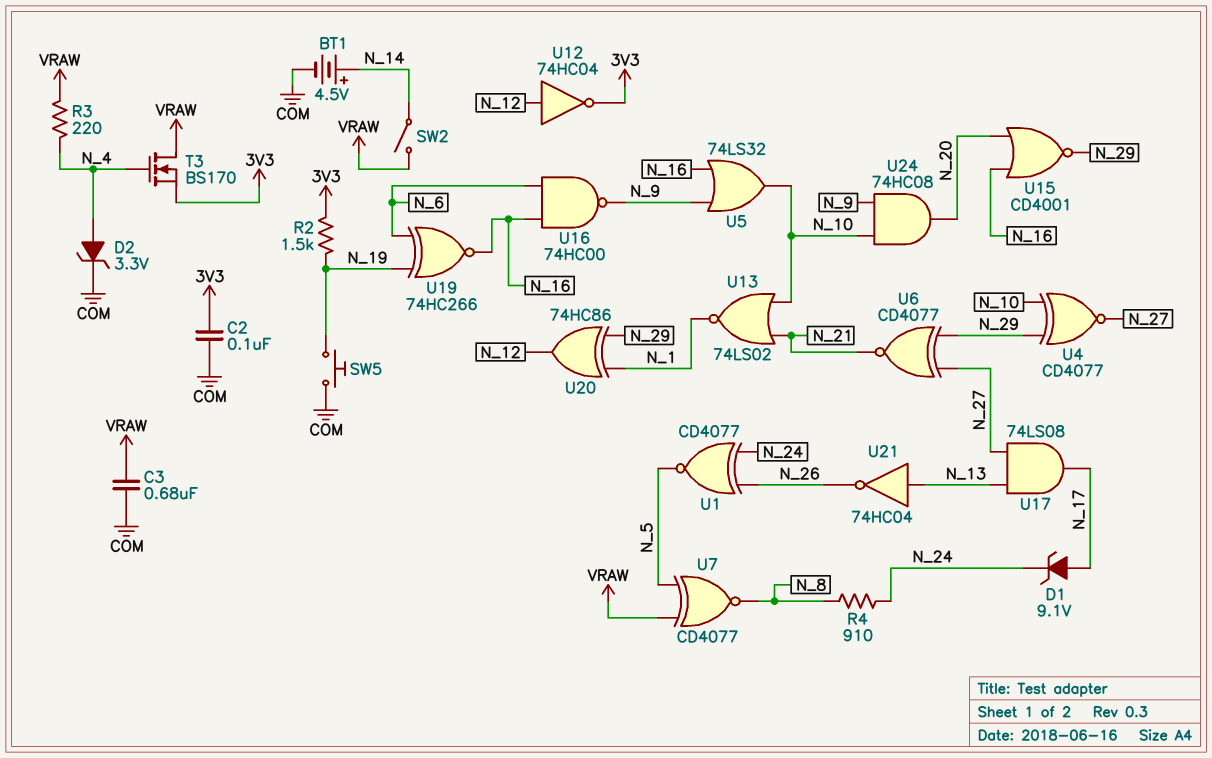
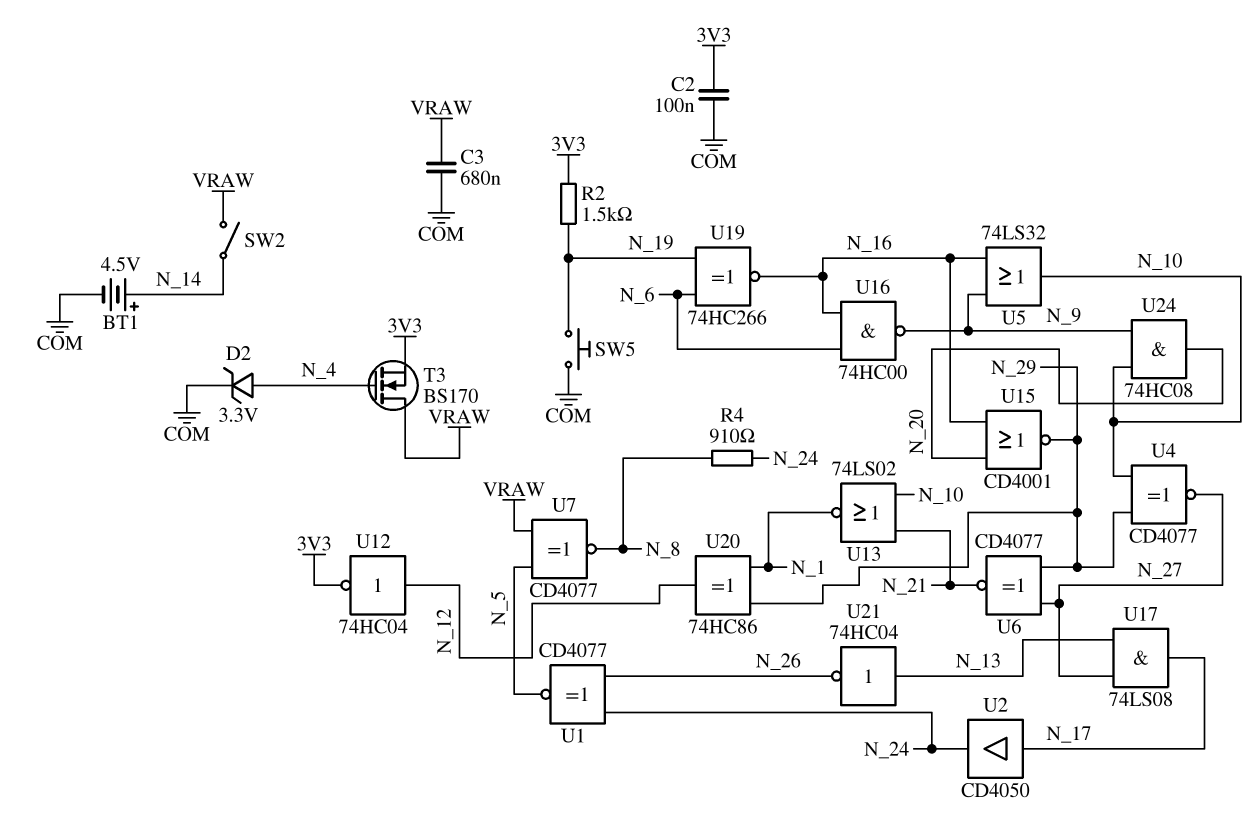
D1: zener 9.1V (A N_17, K N_24) -> none
R3: 220 (N_4, VRAW) -> none
U2: none -> buffer CD4050 (in N_17, out N_24)

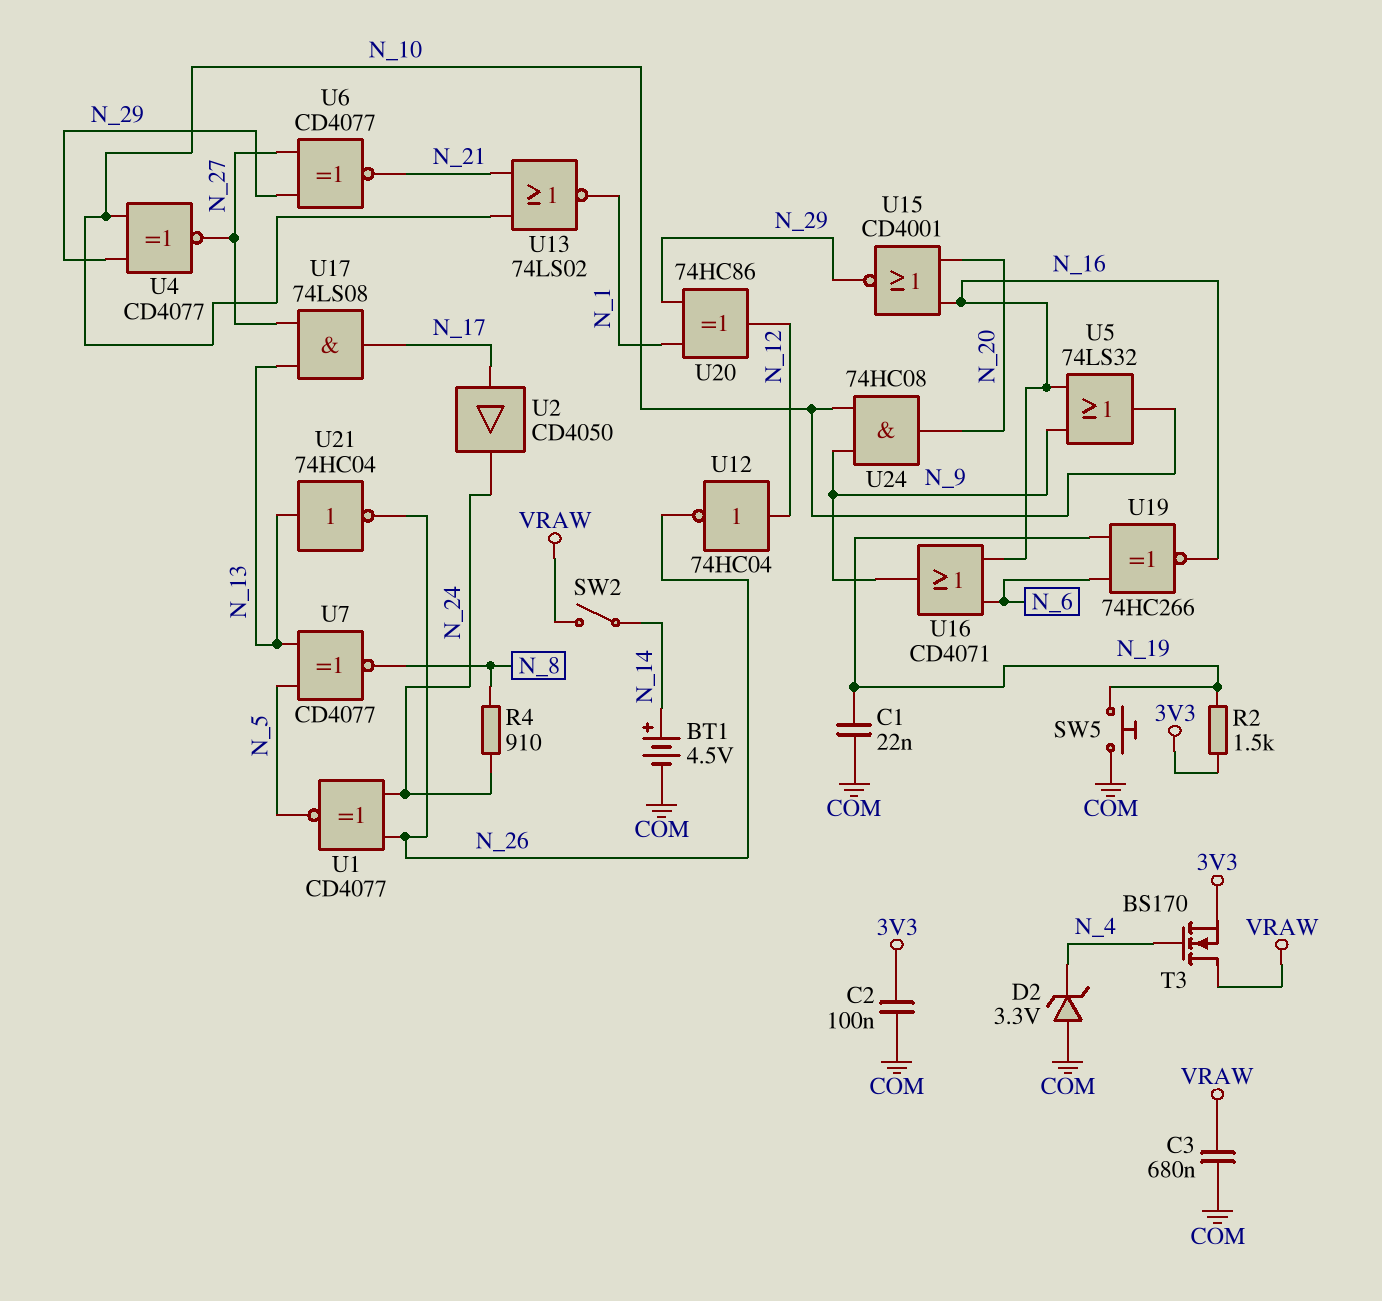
C1: none -> 22nF (COM, N_19)
D2: zener 3.3V (A N_4, K COM) -> zener 3.3V (A COM, K N_4)
U7: XNOR CD4077 (in N_5, in VRAW, out N_8) -> XNOR CD4077 (in N_5, in N_13, out N_8)
U12: NOT 74HC04 (in N_12, out 3V3) -> NOT 74HC04 (in N_12, out N_26)
U16: NAND 74HC00 (in N_6, in N_16, out N_9) -> OR CD4071 (in N_6, in N_16, out N_9)

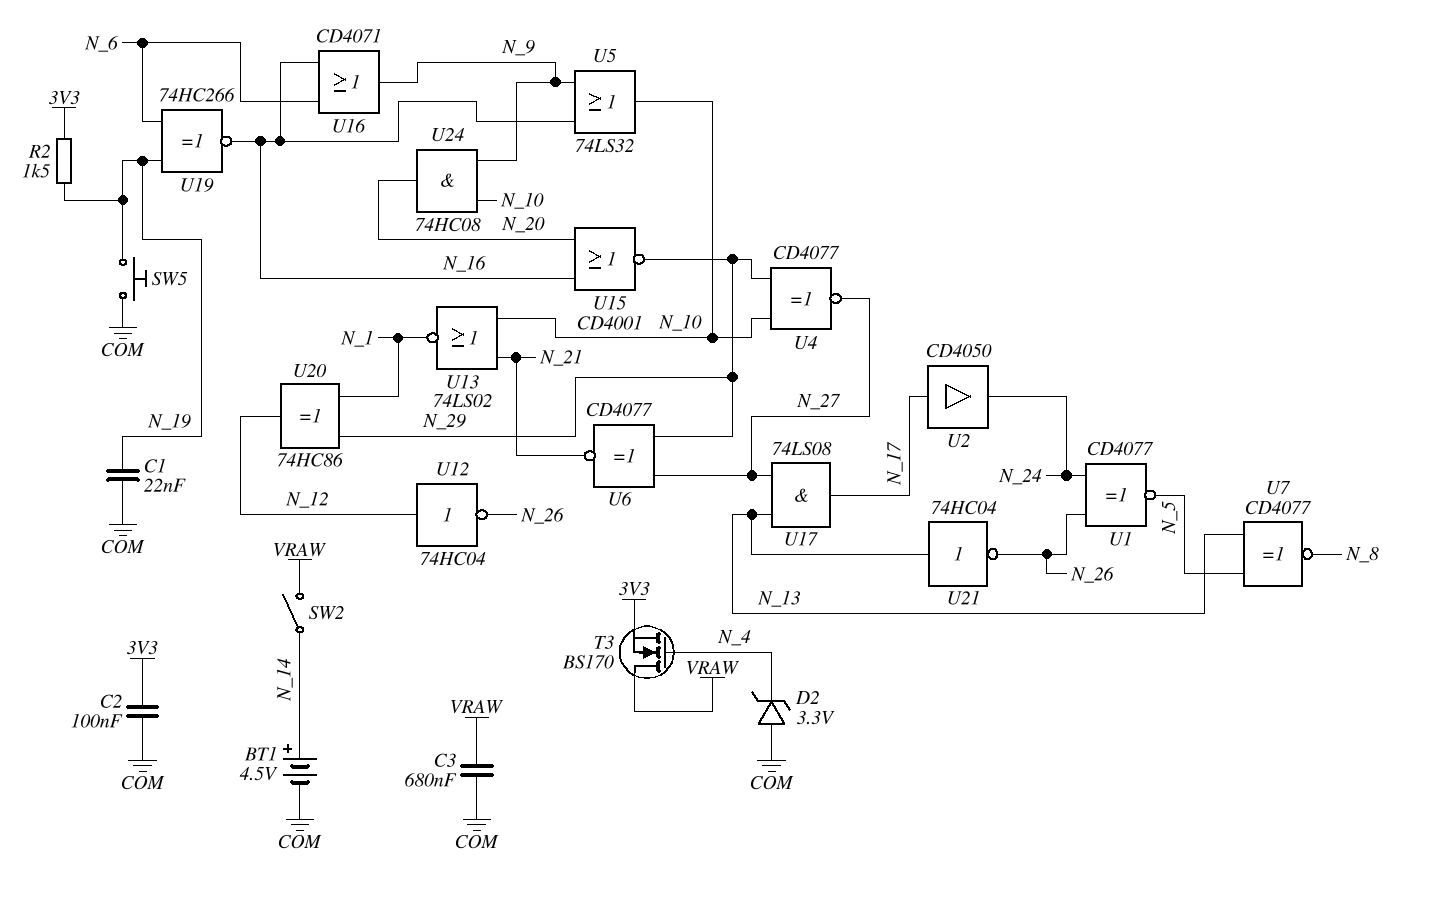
R4: 910 (N_8, N_24) -> none

